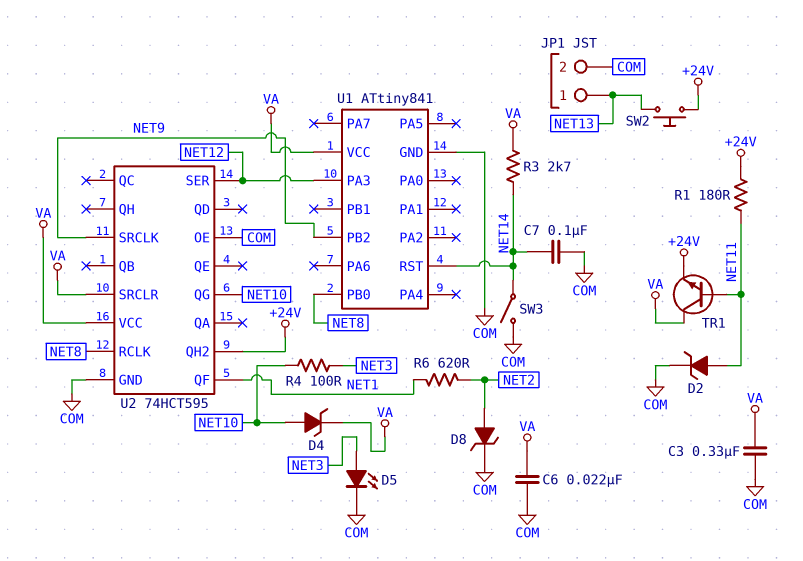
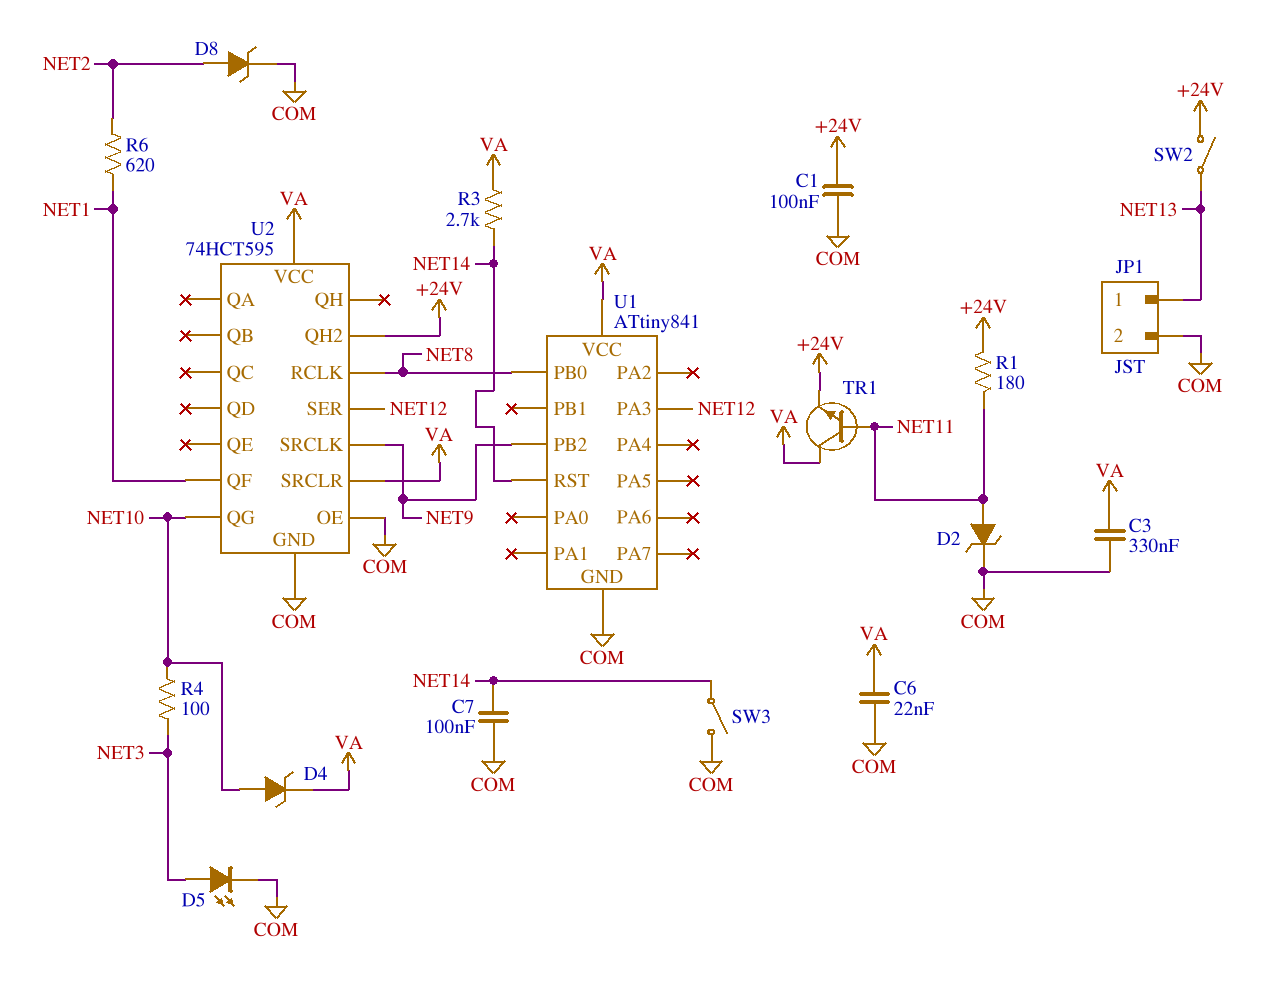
C1: none -> 100nF (+24V, COM)
SW2: button (+24V, NET13) -> switch (+24V, NET13)

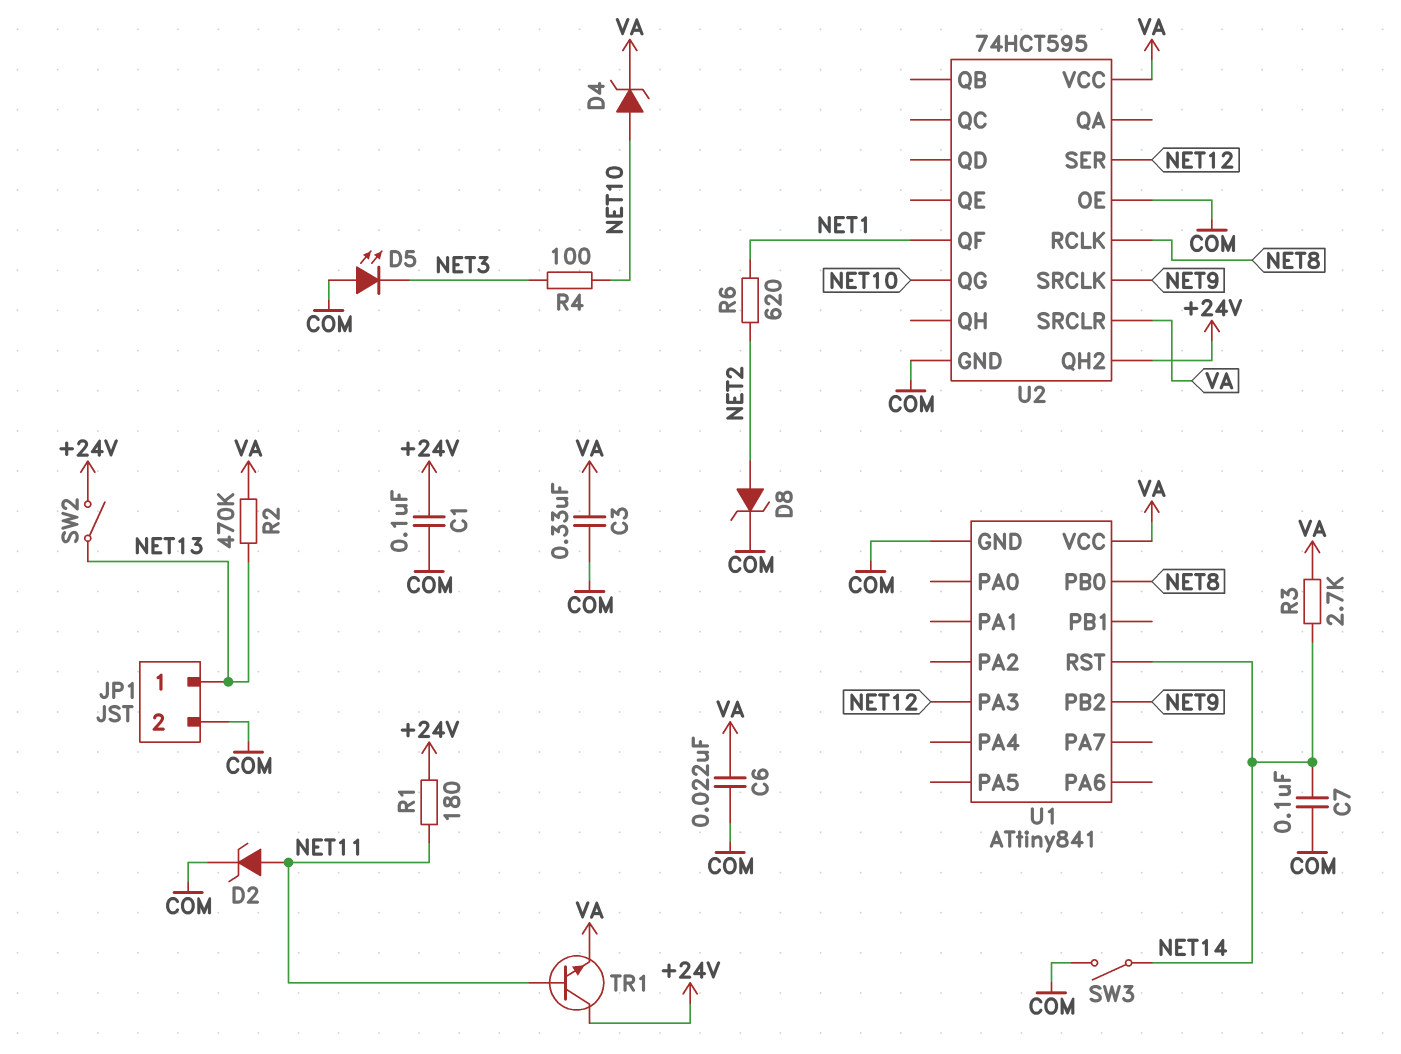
D5: LED (A NET3, K COM) -> LED (A COM, K NET3)
R2: none -> 470k (NET13, VA)
TR1: NPN (B NET11, C VA, E +24V) -> NPN (B NET11, C +24V, E VA)

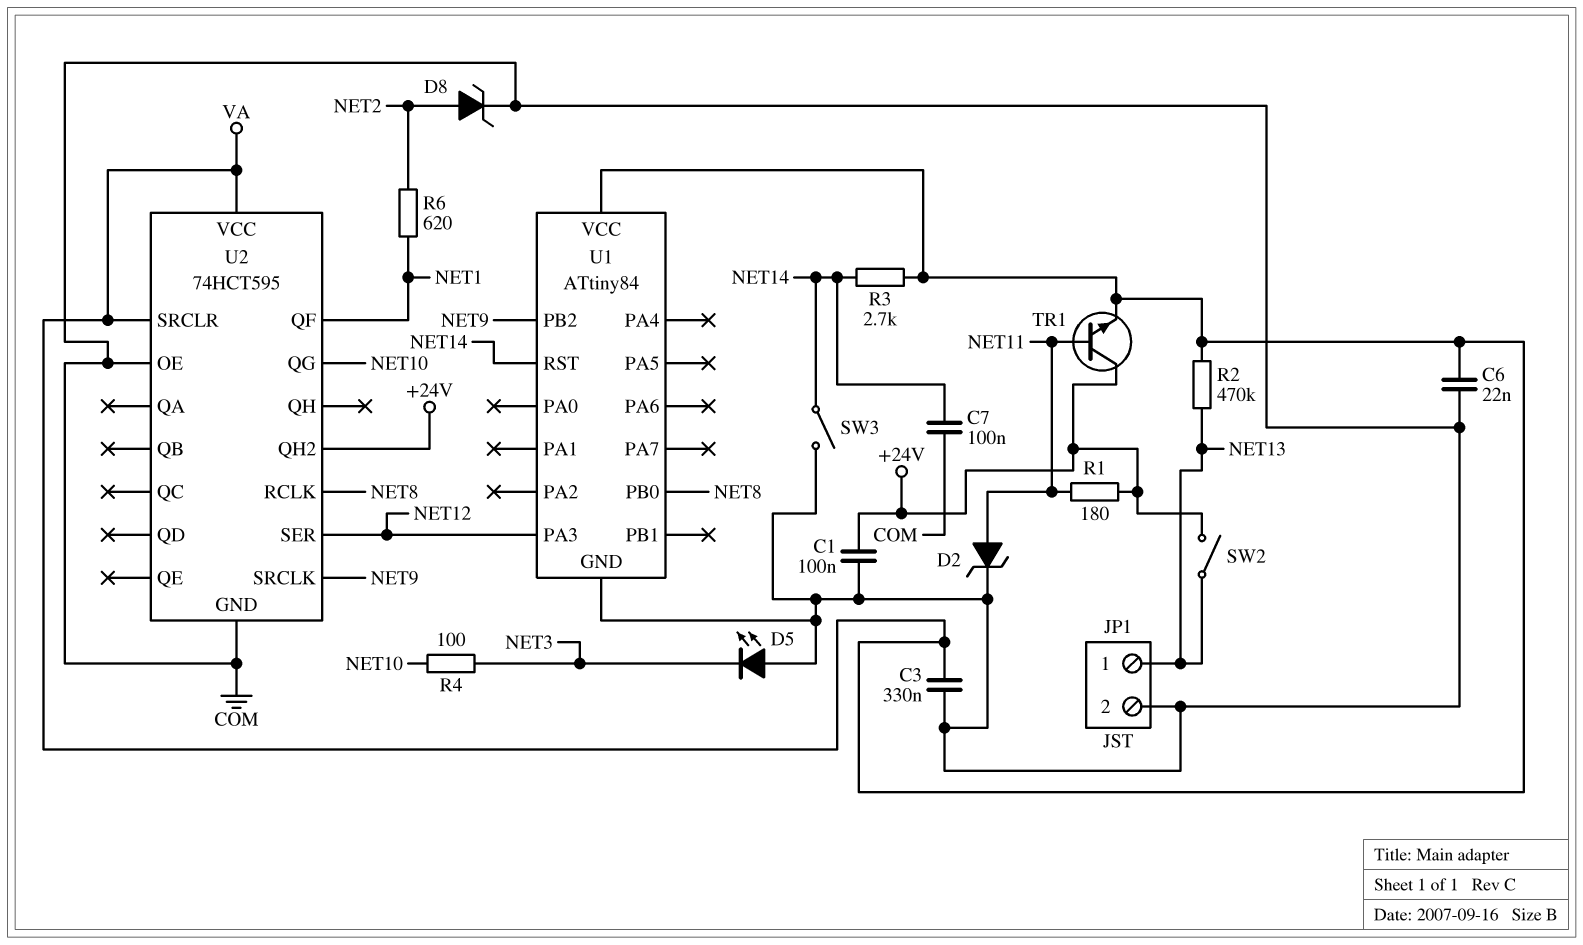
D4: zener (A NET10, K VA) -> none
U1: ATtiny841 -> ATtiny84

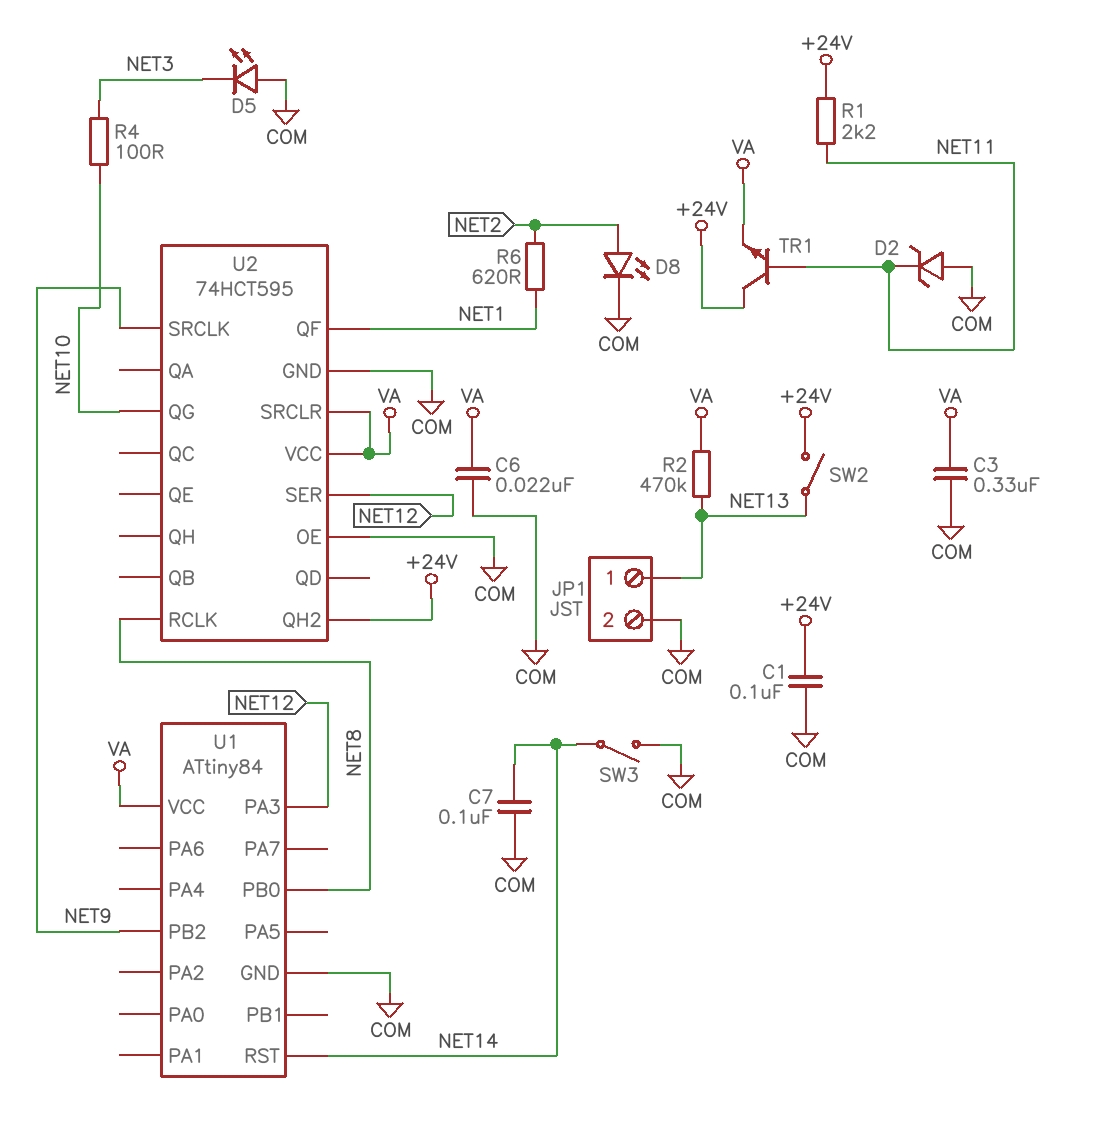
D2: zener (A NET11, K COM) -> zener (A COM, K NET11)
D8: zener (A NET2, K COM) -> LED (A NET2, K COM)
R1: 180 (+24V, NET11) -> 2.2k (+24V, NET11)
R3: 2.7k (NET14, VA) -> none

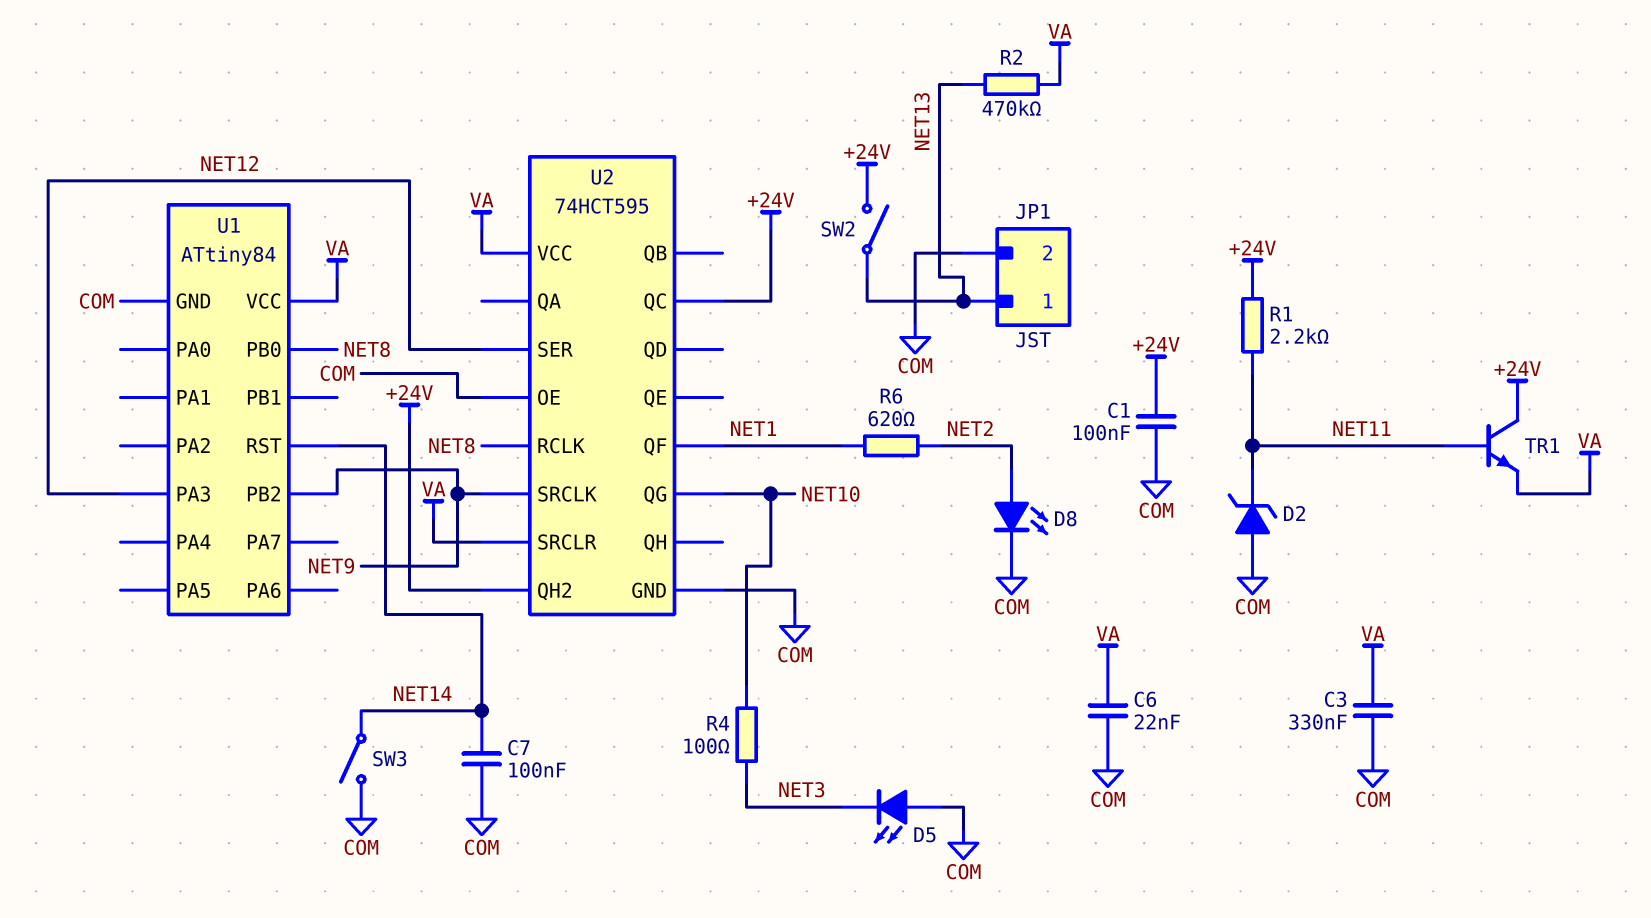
U2 pin QC: none -> +24V

